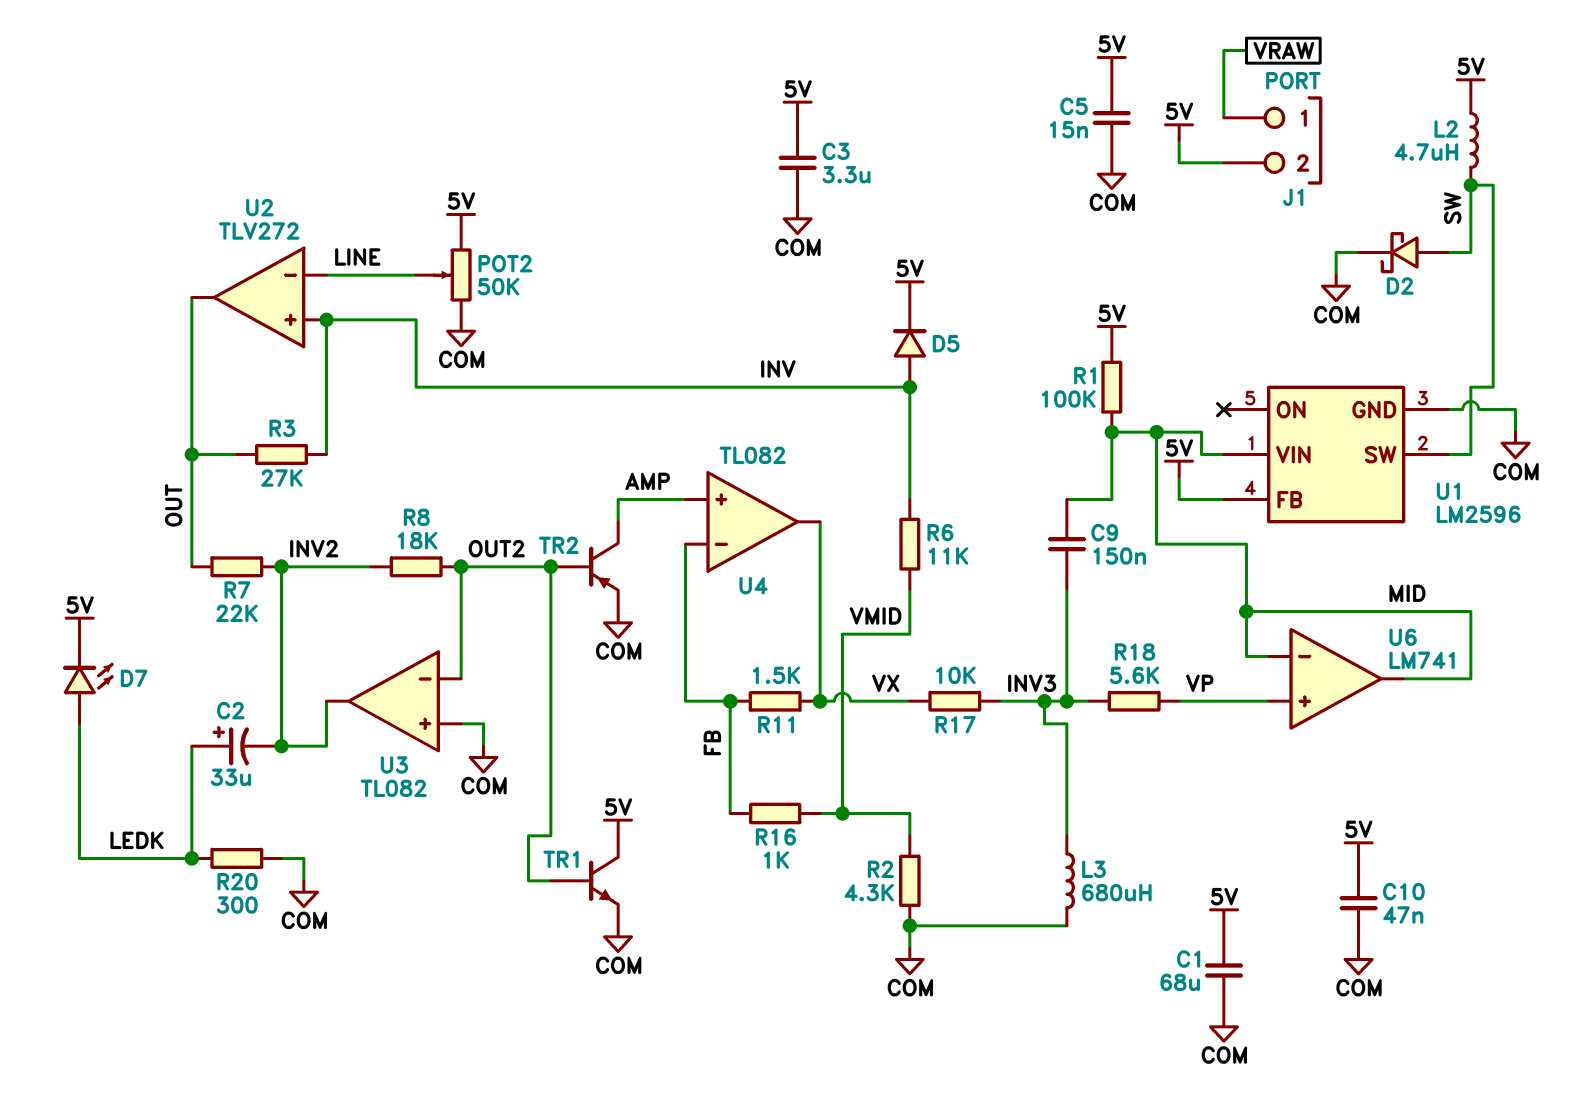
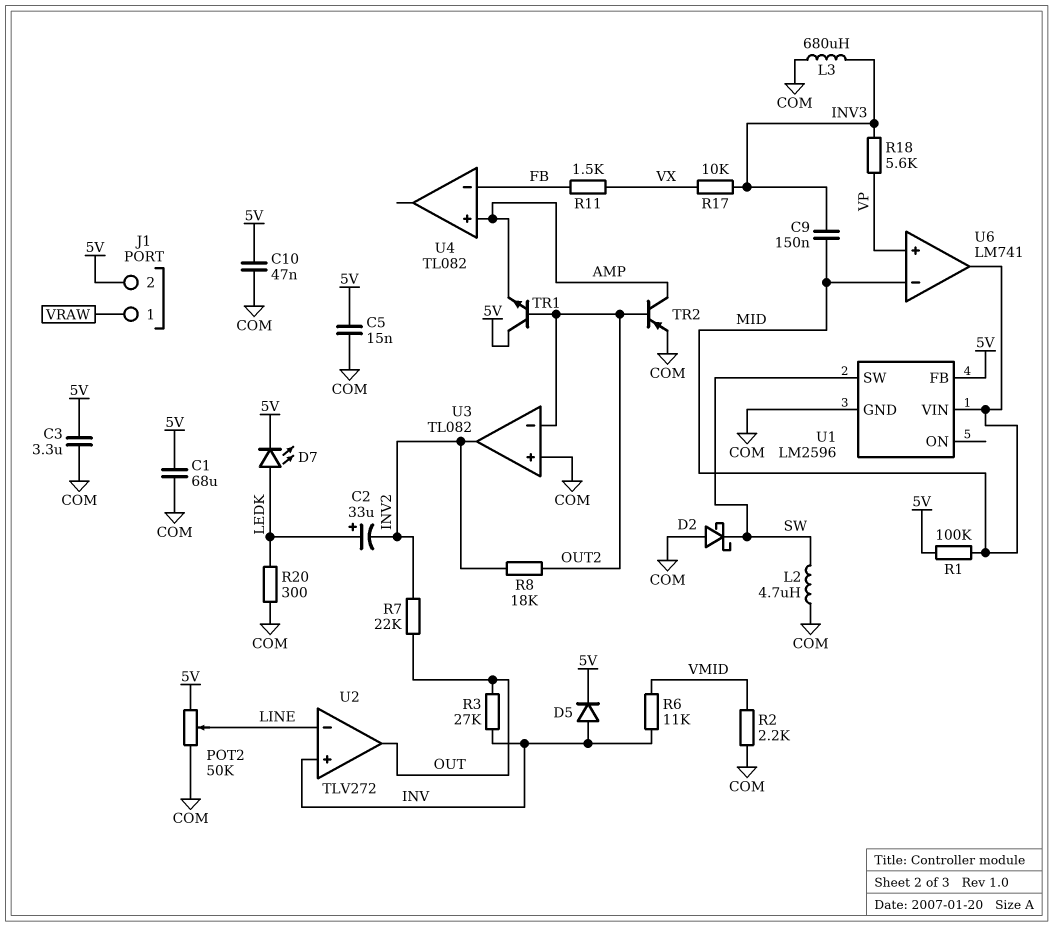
D2: schottky (A SW, K COM) -> schottky (A COM, K SW)
L2: 4.7uH (5V, SW) -> 4.7uH (COM, SW)
R2: 4.3k (COM, VMID) -> 2.2k (COM, VMID)
R16: 1k (FB, VMID) -> none
TR1: NPN (B OUT2, C 5V, E COM) -> NPN (B OUT2, C 5V, E AMP)
U4 pin out: VX -> none

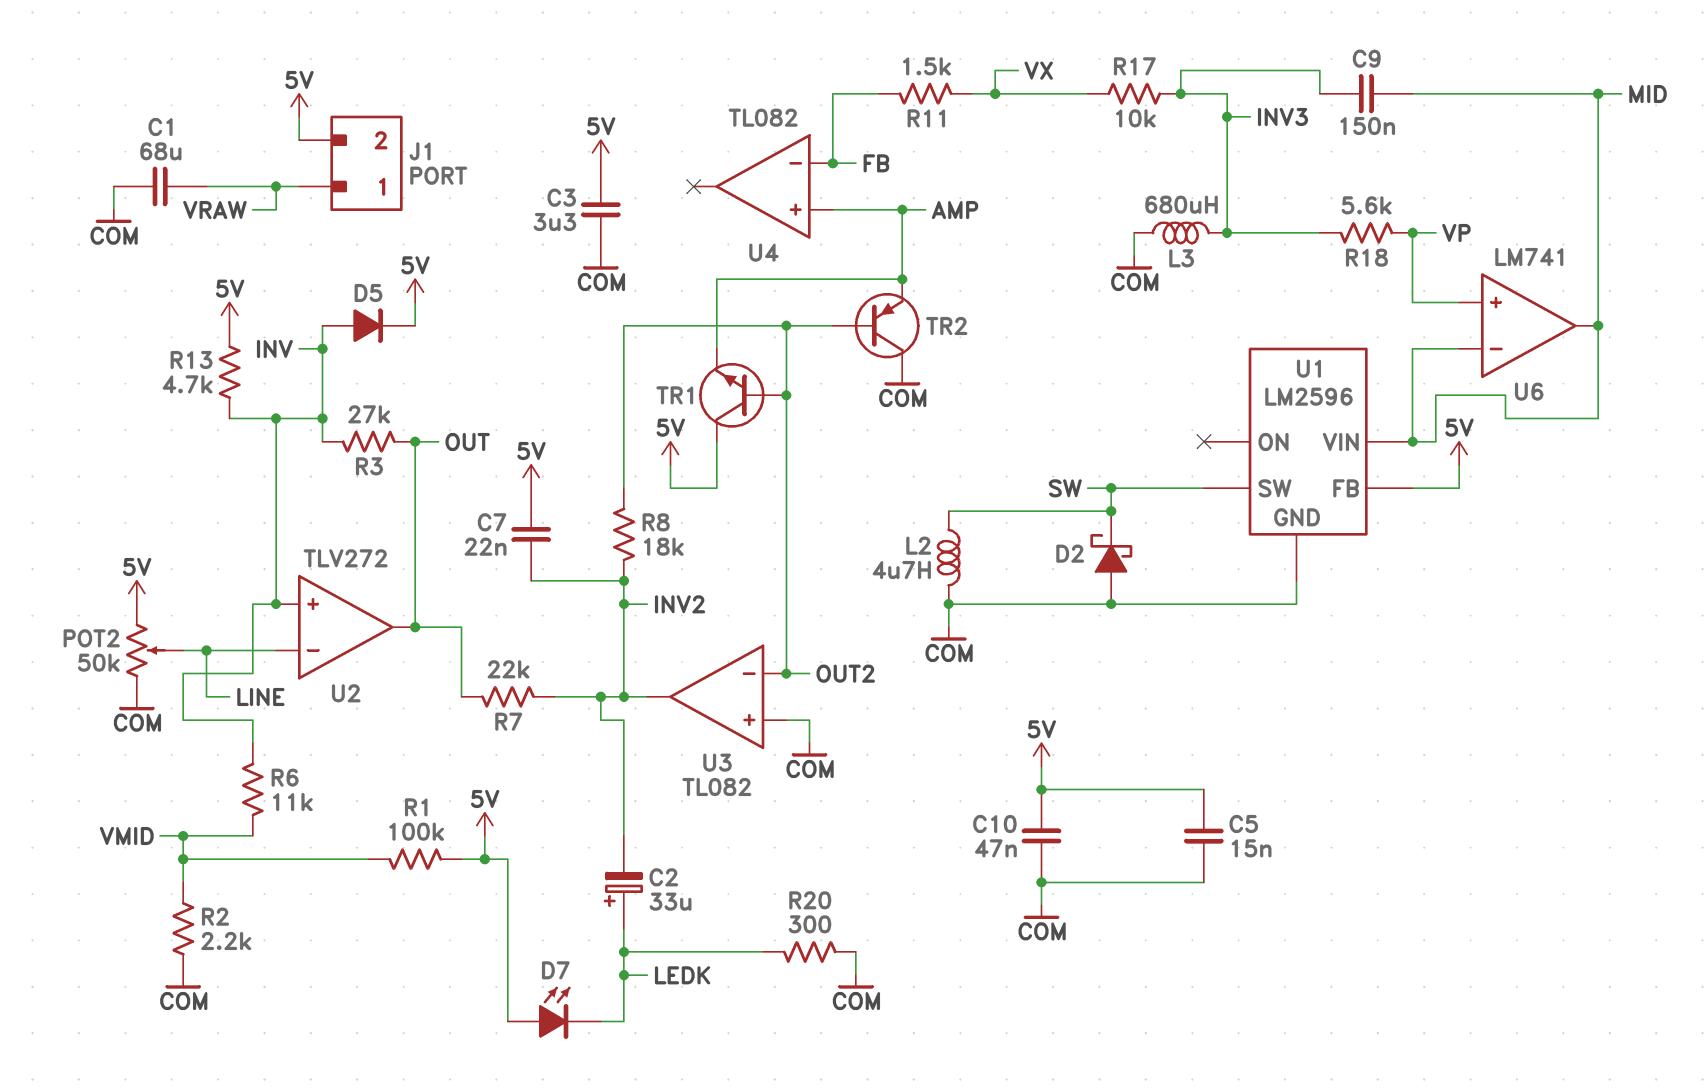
C1: 68uF (5V, COM) -> 68uF (COM, VRAW)
C7: none -> 22nF (5V, INV2)
D7: LED (A LEDK, K 5V) -> LED (A 5V, K LEDK)
R1: 100k (5V, MID) -> 100k (5V, VMID)
R13: none -> 4.7k (5V, INV)
TR2: PNP (B OUT2, C AMP, E COM) -> PNP (B OUT2, C COM, E AMP)

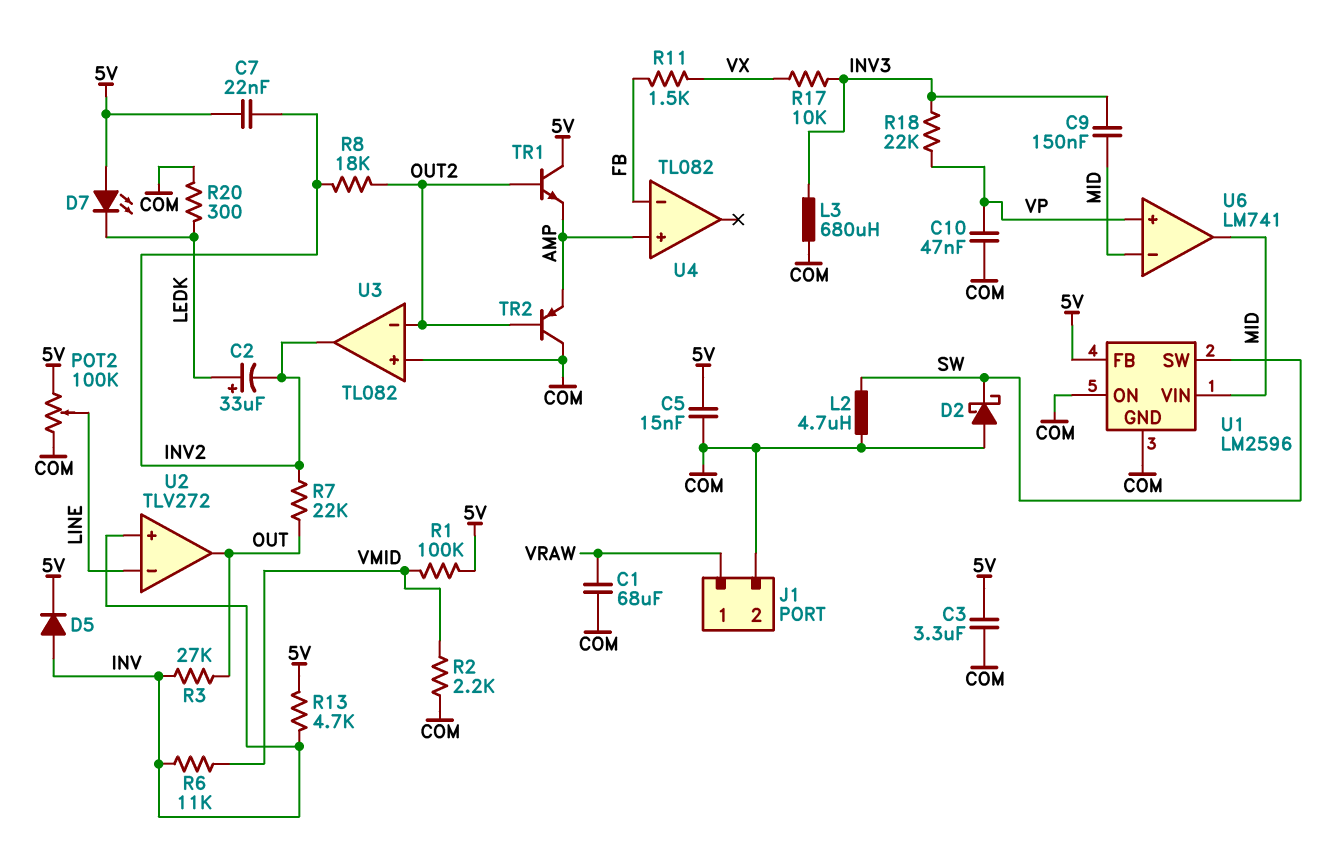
C10: 47nF (5V, COM) -> 47nF (COM, VP)
J1 pin 2: 5V -> COM
POT2: 50k (5V, COM, wiper LINE) -> 100k (5V, COM, wiper LINE)
R18: 5.6k (INV3, VP) -> 22k (INV3, VP)
U1 pin ON: none -> COM

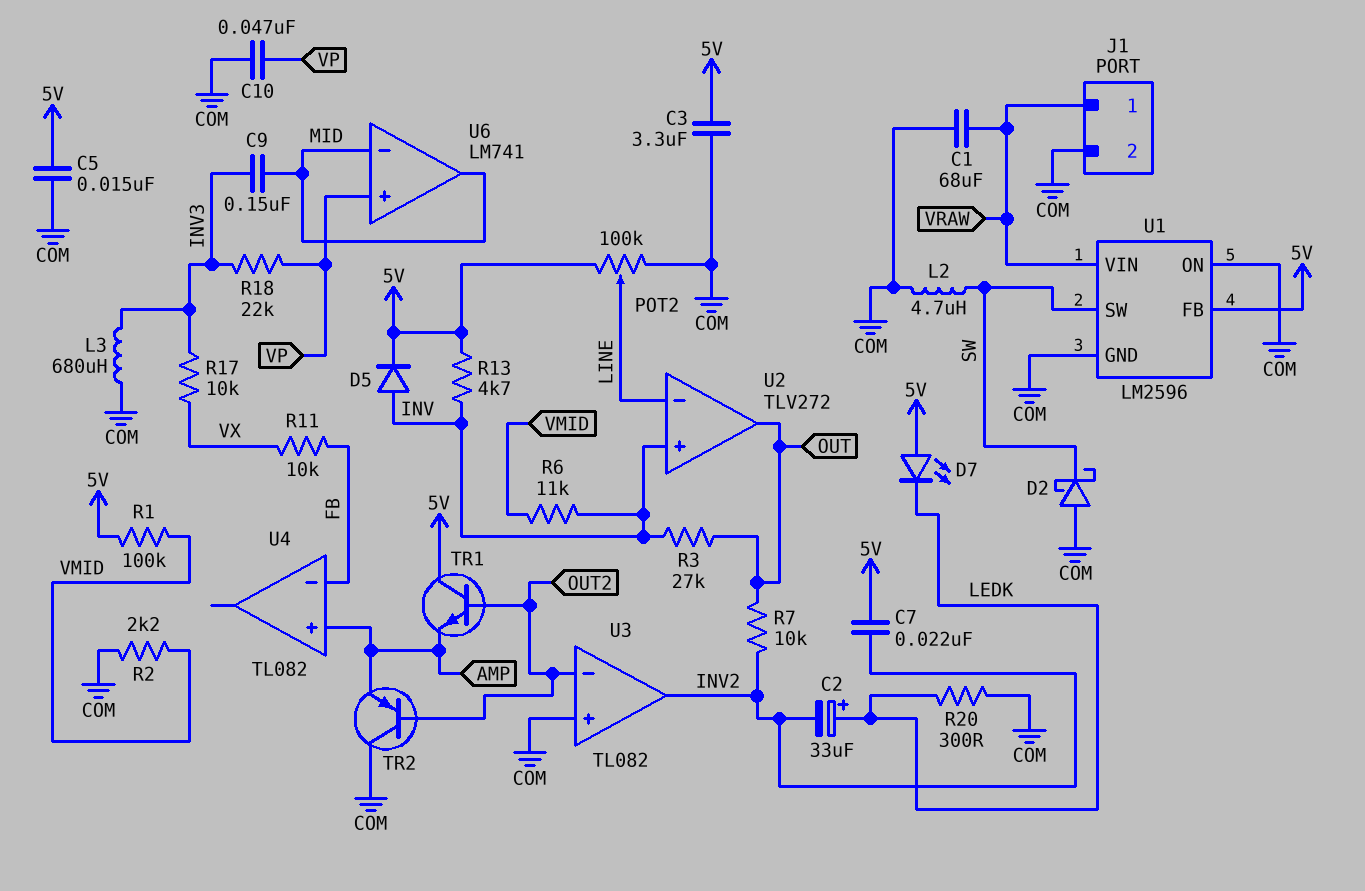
R7: 22k (INV2, OUT) -> 10k (INV2, OUT)
R8: 18k (INV2, OUT2) -> none
R11: 1.5k (FB, VX) -> 10k (FB, VX)
U1 pin VIN: MID -> VRAW

